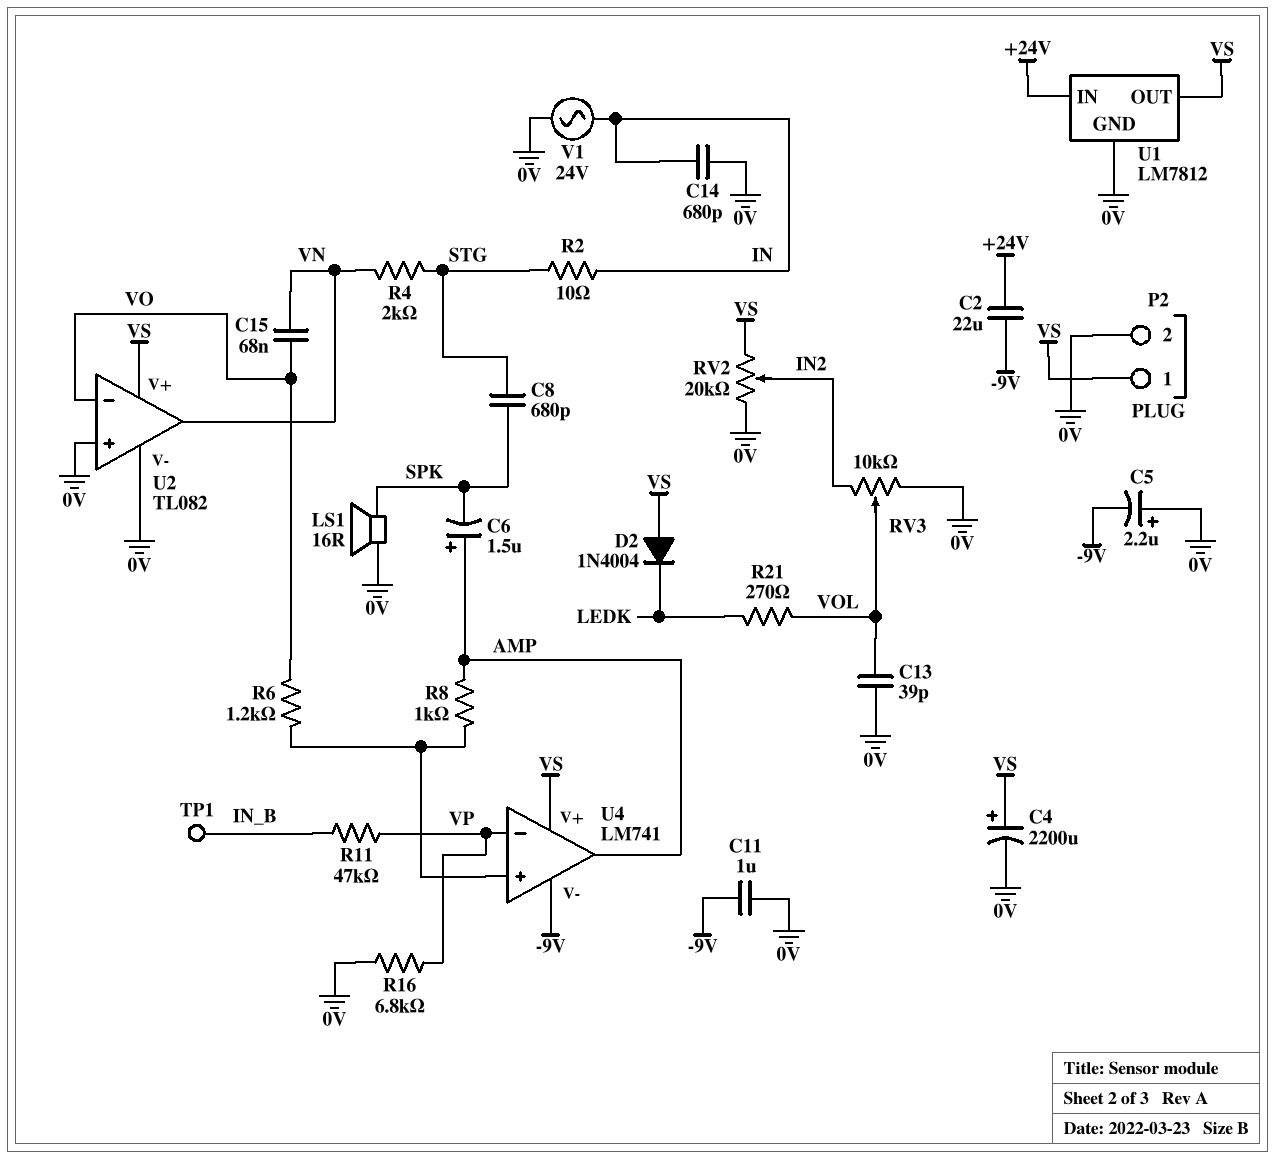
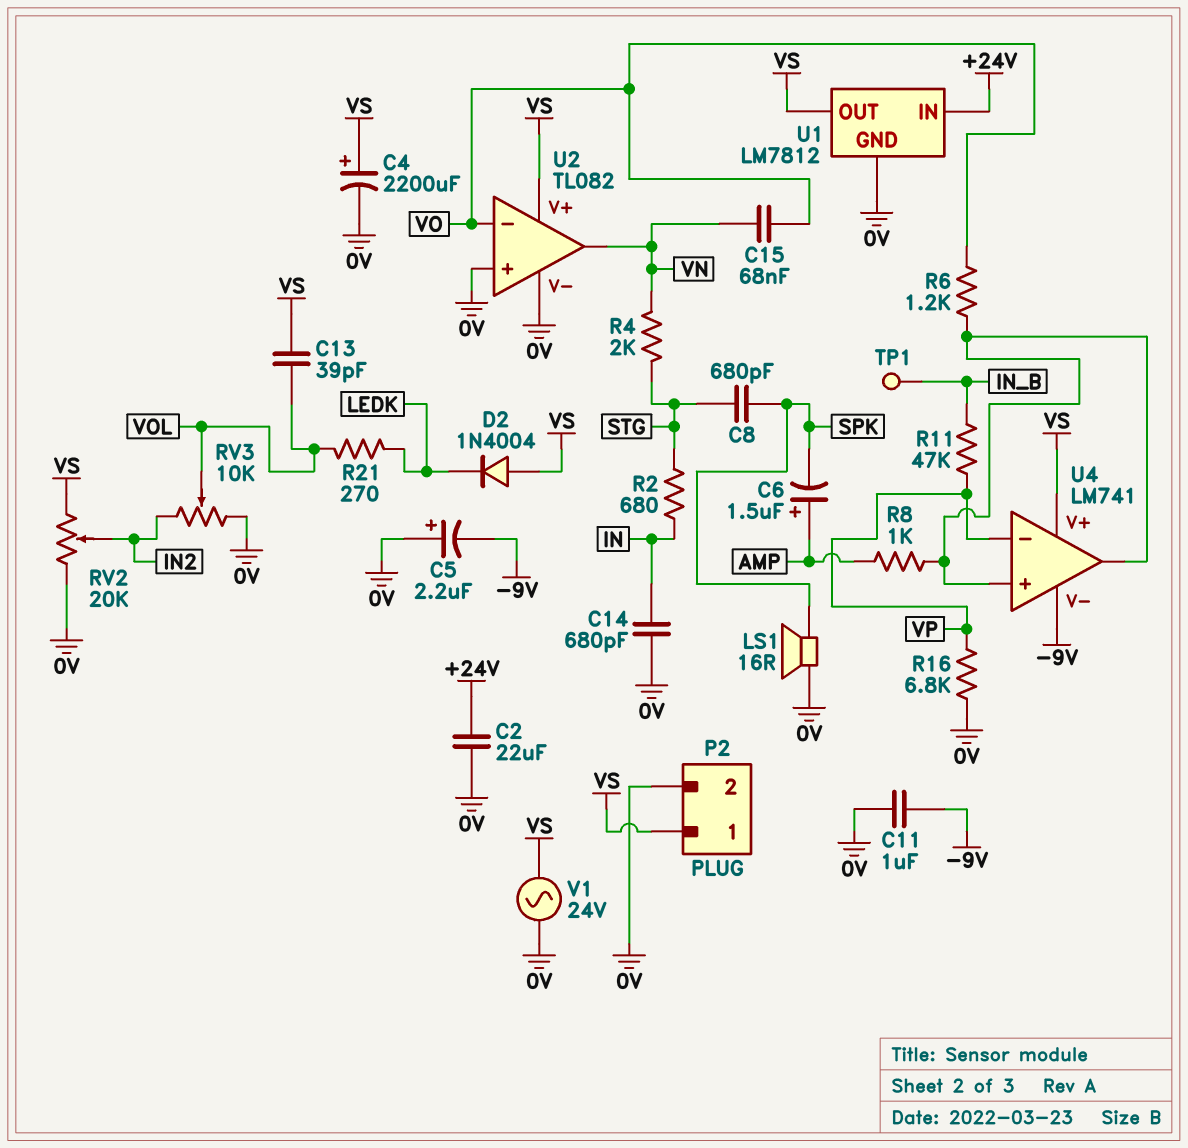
C2: 22uF (+24V, -9V) -> 22uF (+24V, 0V)
C13: 39pF (0V, VOL) -> 39pF (VOL, VS)
R2: 10 (IN, STG) -> 680 (IN, STG)
U4 pin out: AMP -> U4/in+
V1: AC 24V (0V, IN) -> AC 24V (0V, VS)

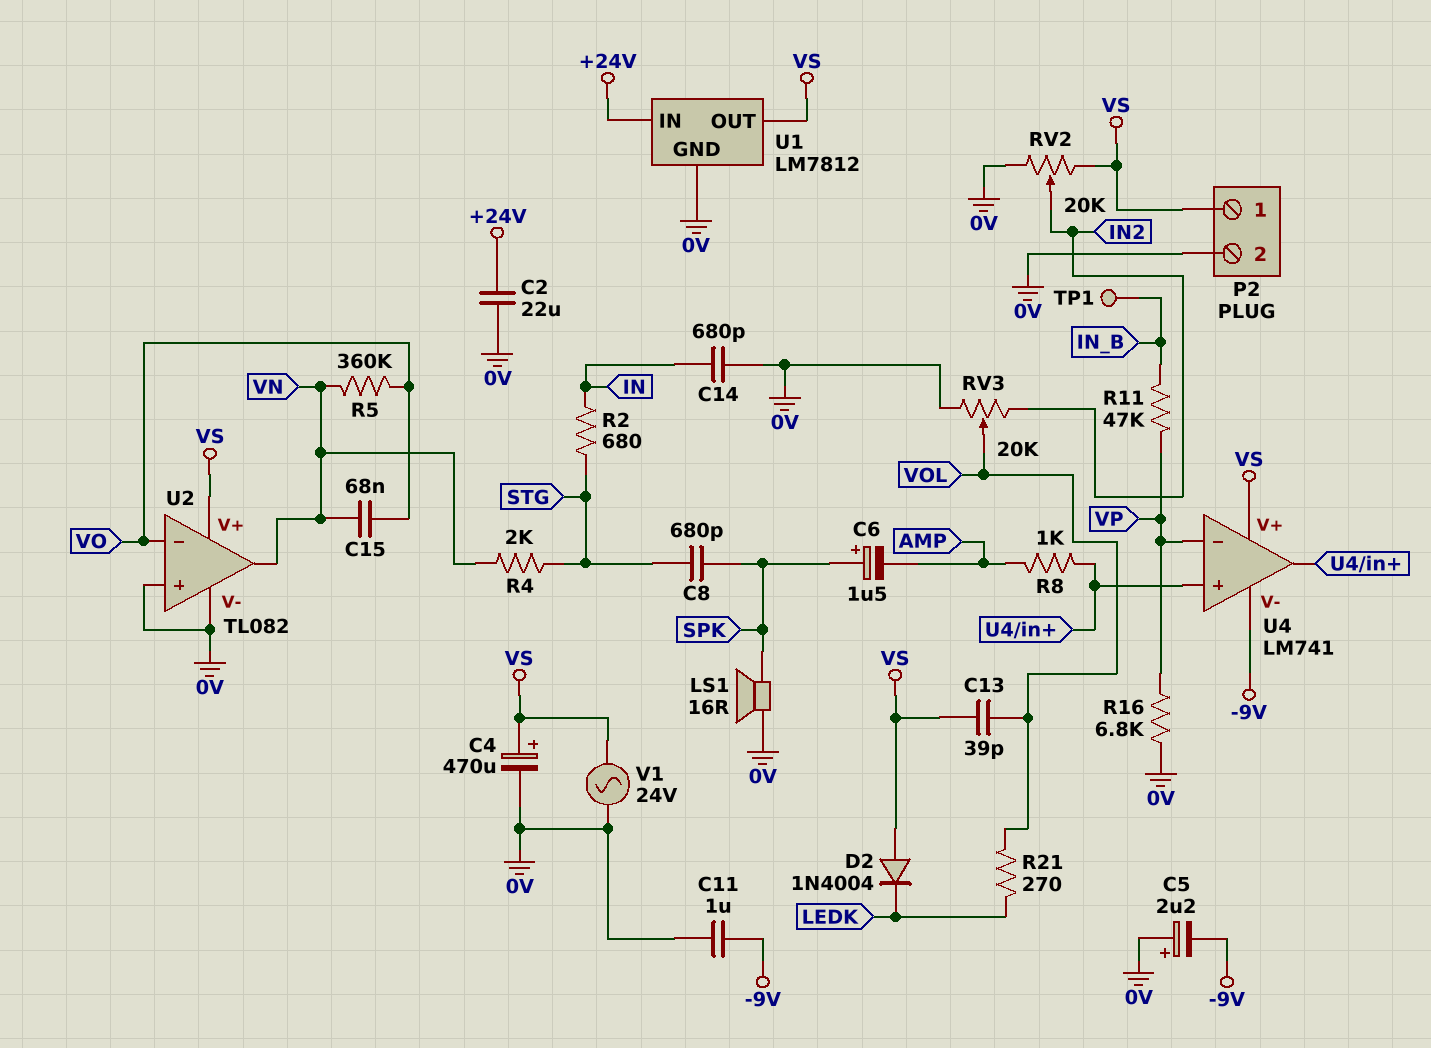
C4: 2200uF (plus VS, minus 0V) -> 470uF (plus VS, minus 0V)
C6: 1.5uF (plus AMP, minus SPK) -> 1.5uF (plus SPK, minus AMP)
R5: none -> 360k (VN, VO)
R6: 1.2k (U4/in+, VO) -> none
RV3: 10k (0V, IN2, wiper VOL) -> 20k (0V, IN2, wiper VOL)

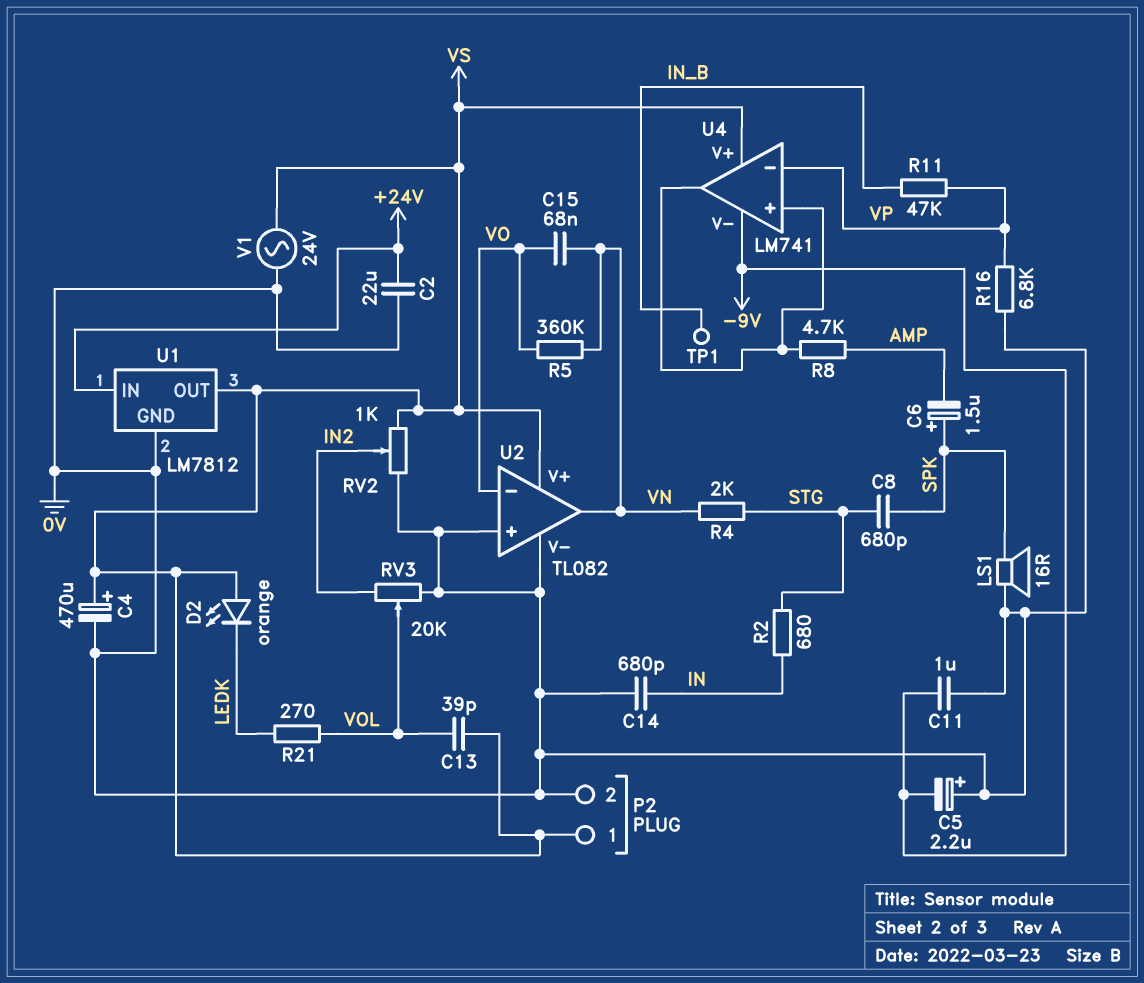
D2: diode 1N4004 (A VS, K LEDK) -> LED orange (A VS, K LEDK)
R8: 1k (AMP, U4/in+) -> 4.7k (AMP, U4/in+)
RV2: 20k (0V, VS, wiper IN2) -> 1k (0V, VS, wiper IN2)

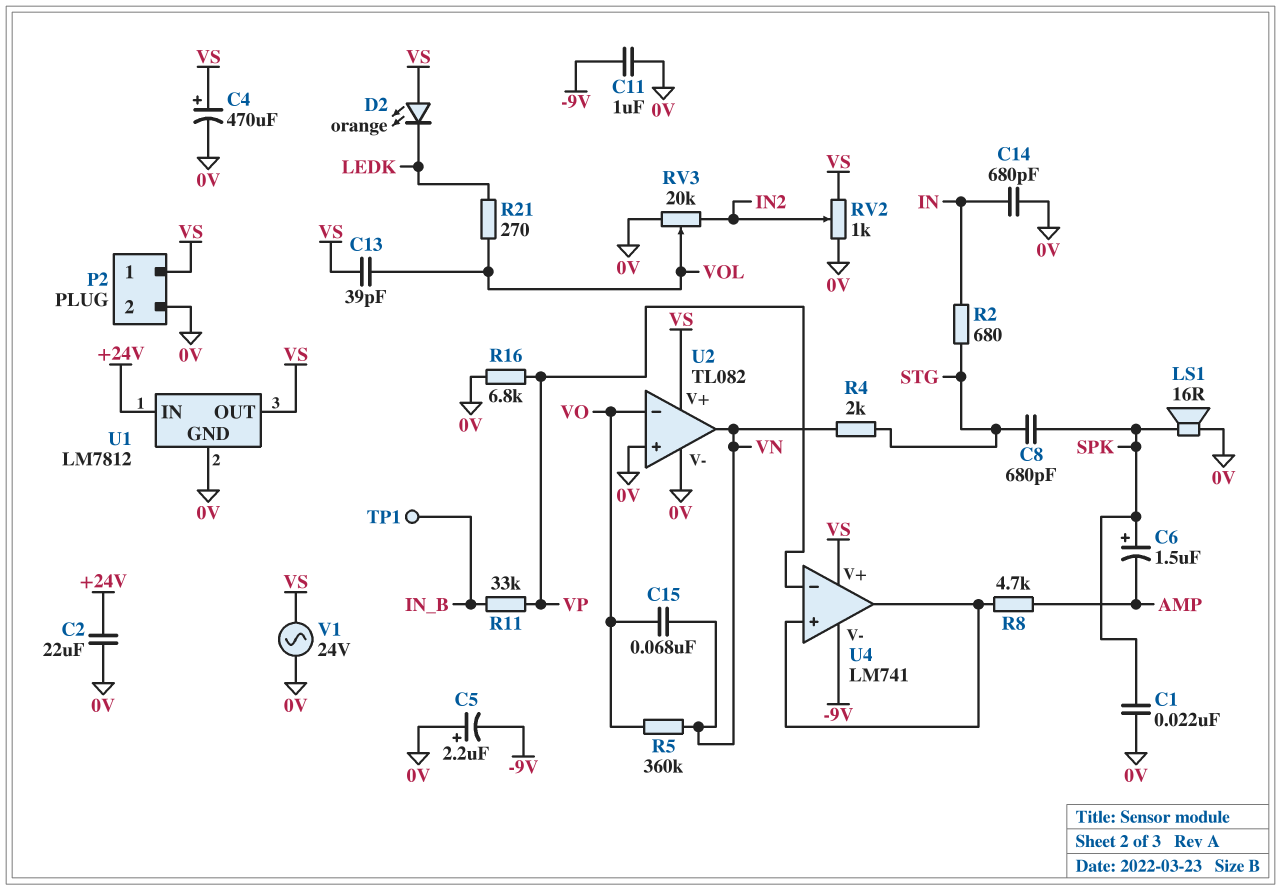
C1: none -> 22nF (0V, SPK)
R11: 47k (IN_B, VP) -> 33k (IN_B, VP)

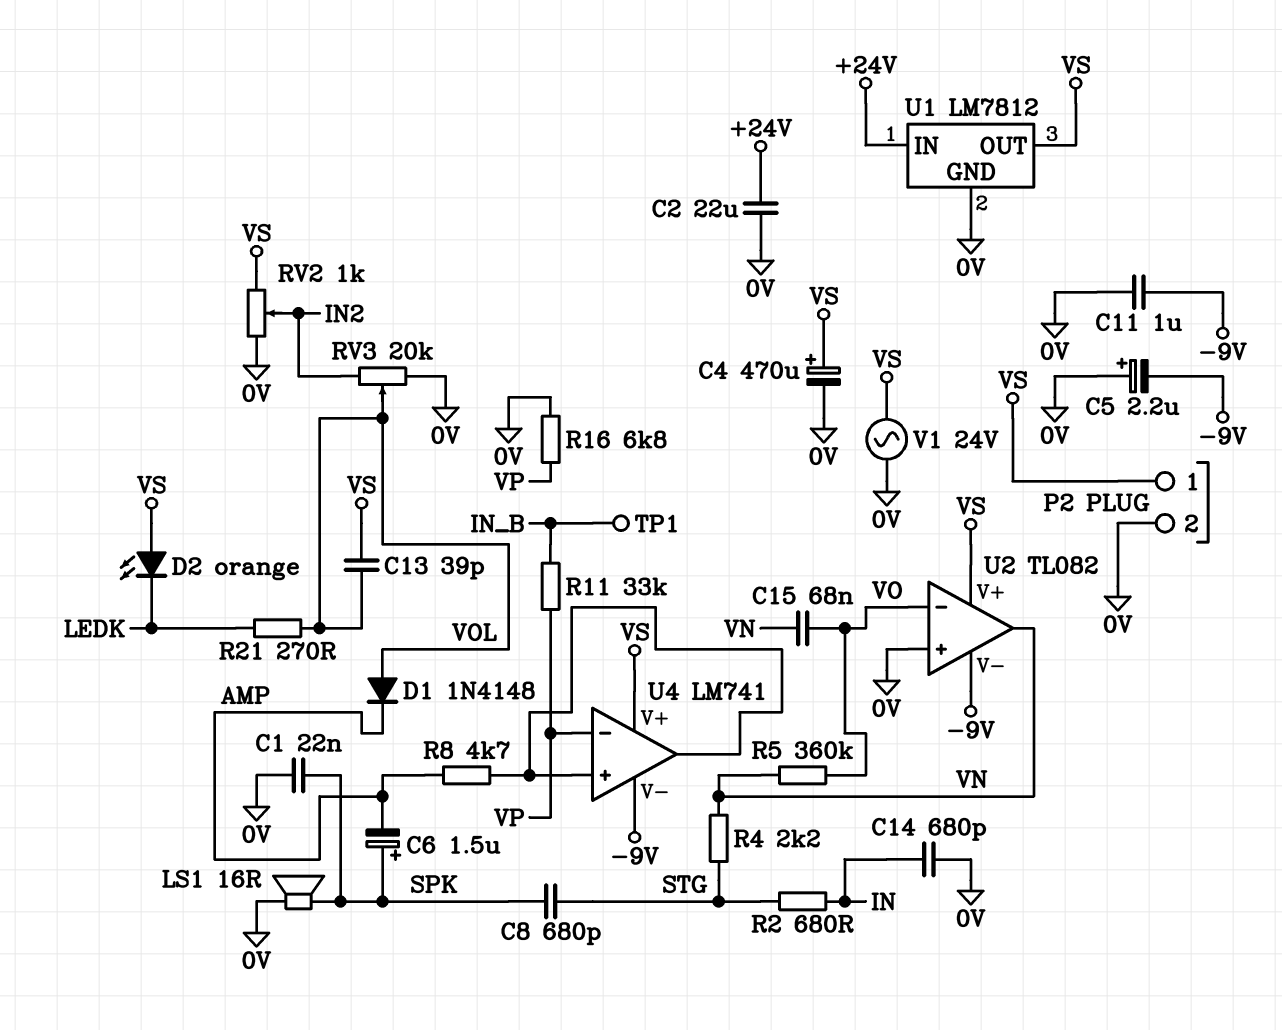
D1: none -> diode 1N4148 (A VOL, K AMP)
R4: 2k (STG, VN) -> 2.2k (STG, VN)
U2 pin V-: 0V -> -9V

